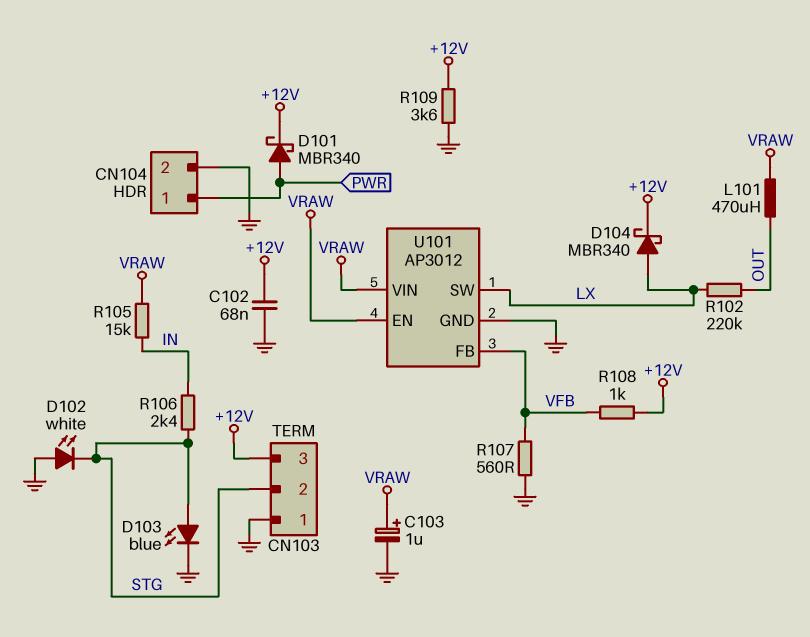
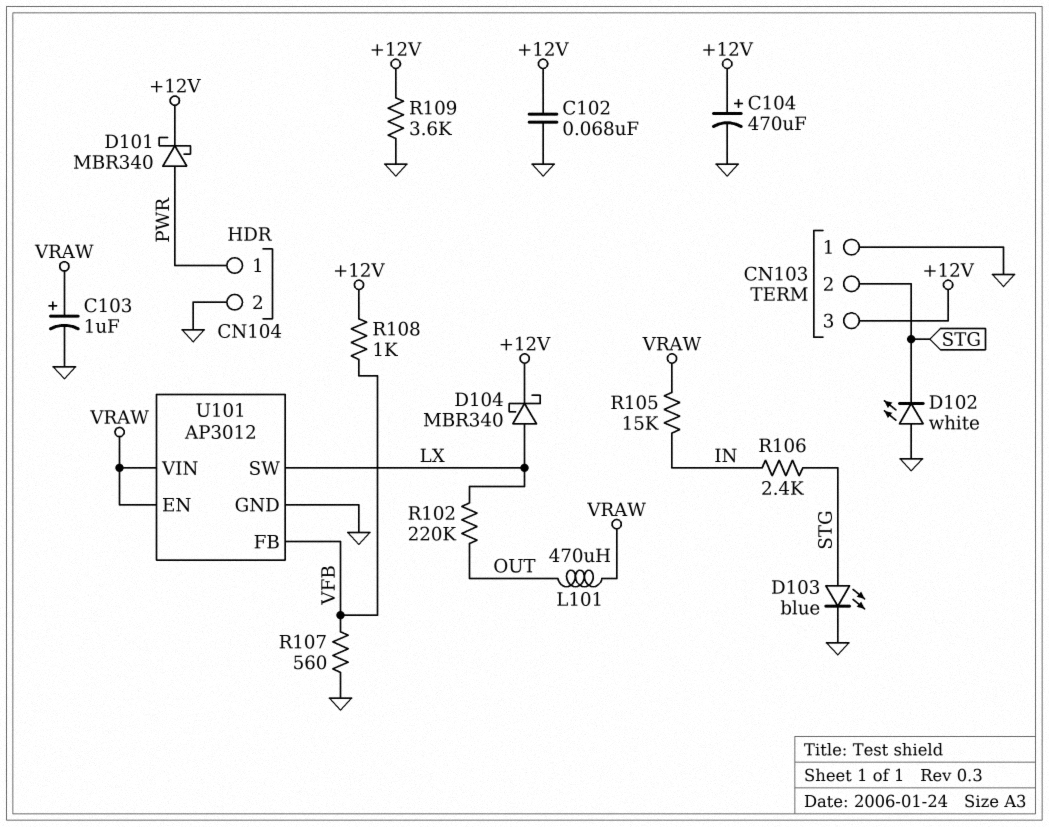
C104: none -> 470uF (plus +12V, minus GND)

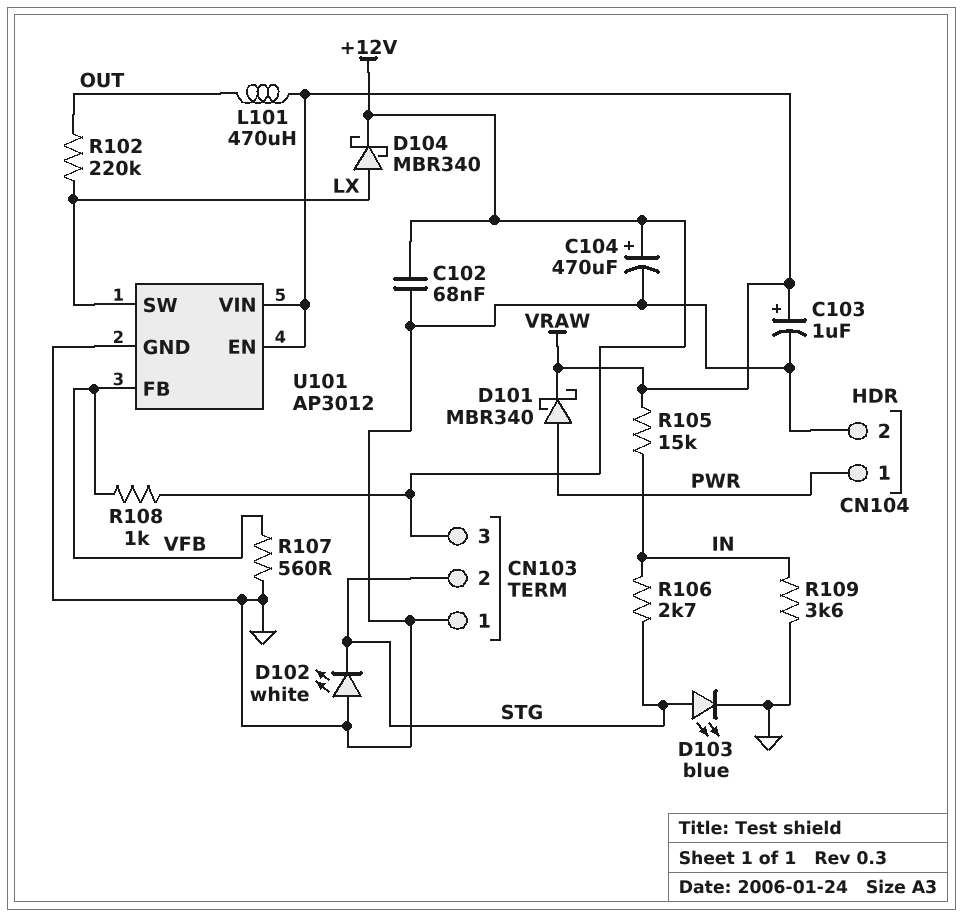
D101: schottky MBR340 (A PWR, K +12V) -> schottky MBR340 (A PWR, K VRAW)
R106: 2.4k (IN, STG) -> 2.7k (IN, STG)
R109: 3.6k (+12V, GND) -> 3.6k (GND, IN)

